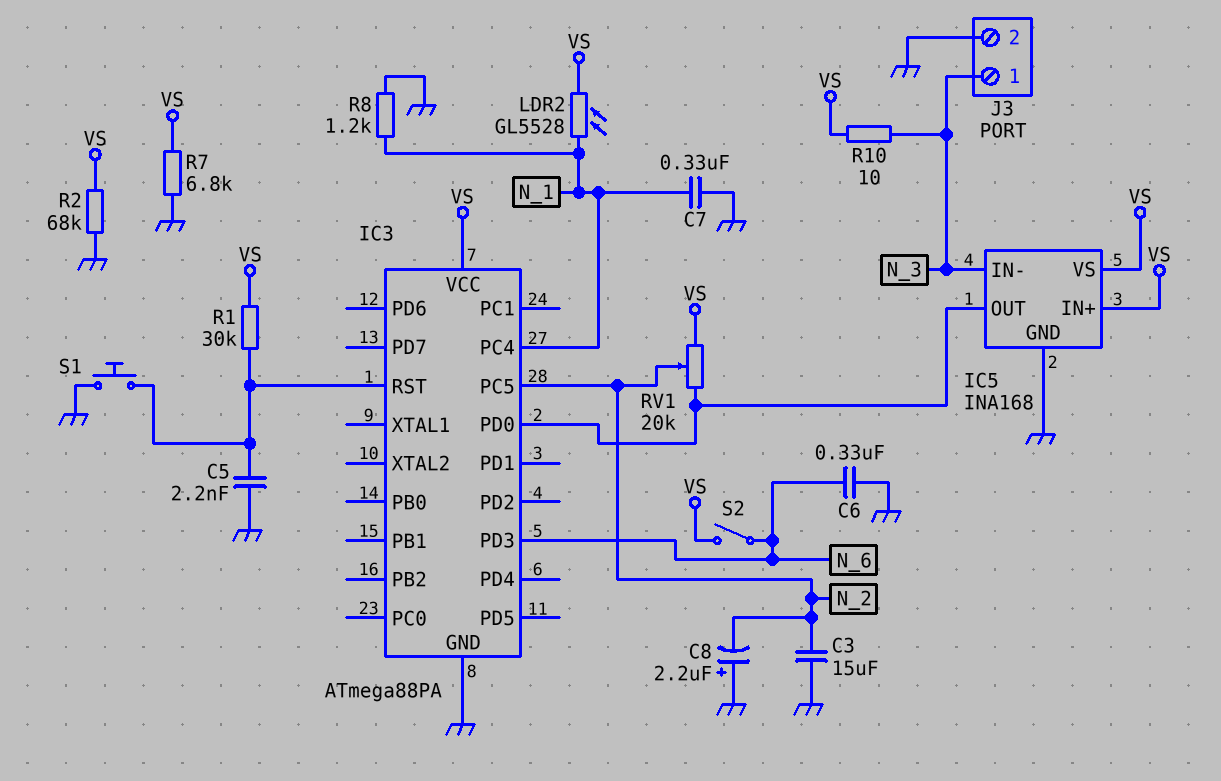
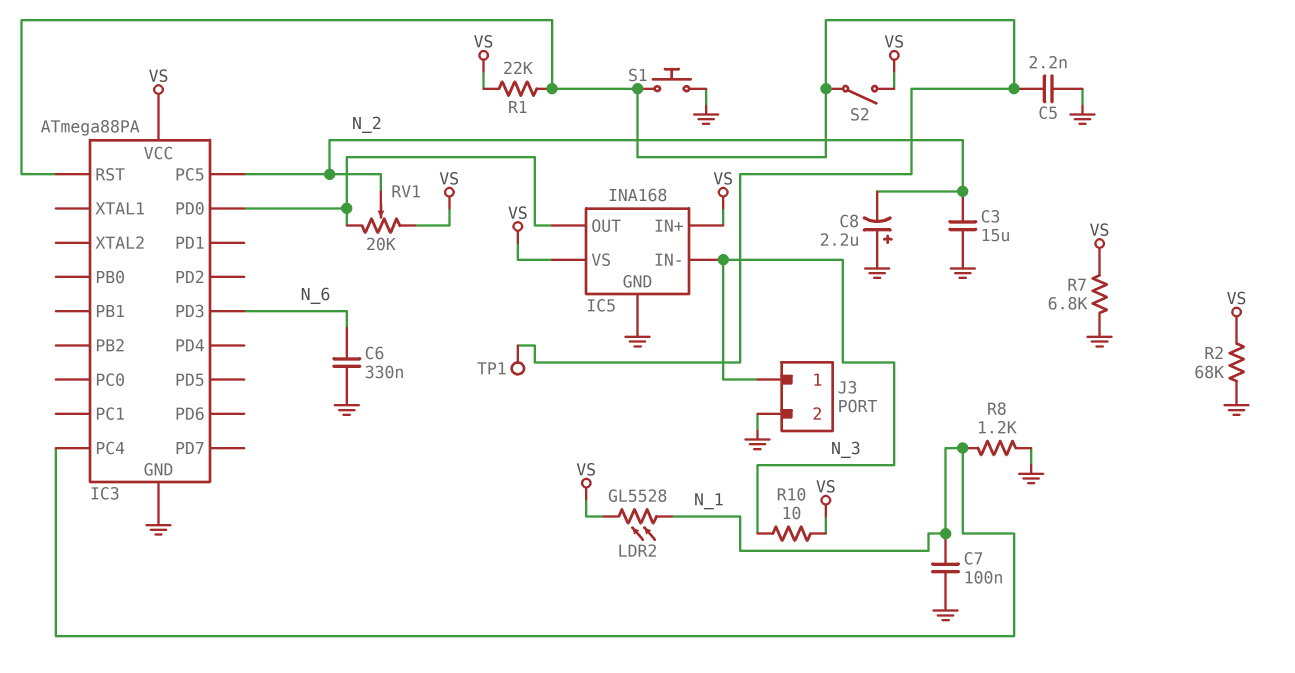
C7: 330nF (GND, N_1) -> 100nF (GND, N_1)
R1: 30k (IC3/RST, VS) -> 22k (IC3/RST, VS)
S2: switch (N_6, VS) -> switch (IC3/RST, VS)
TP1: none -> test point (IC3/RST)

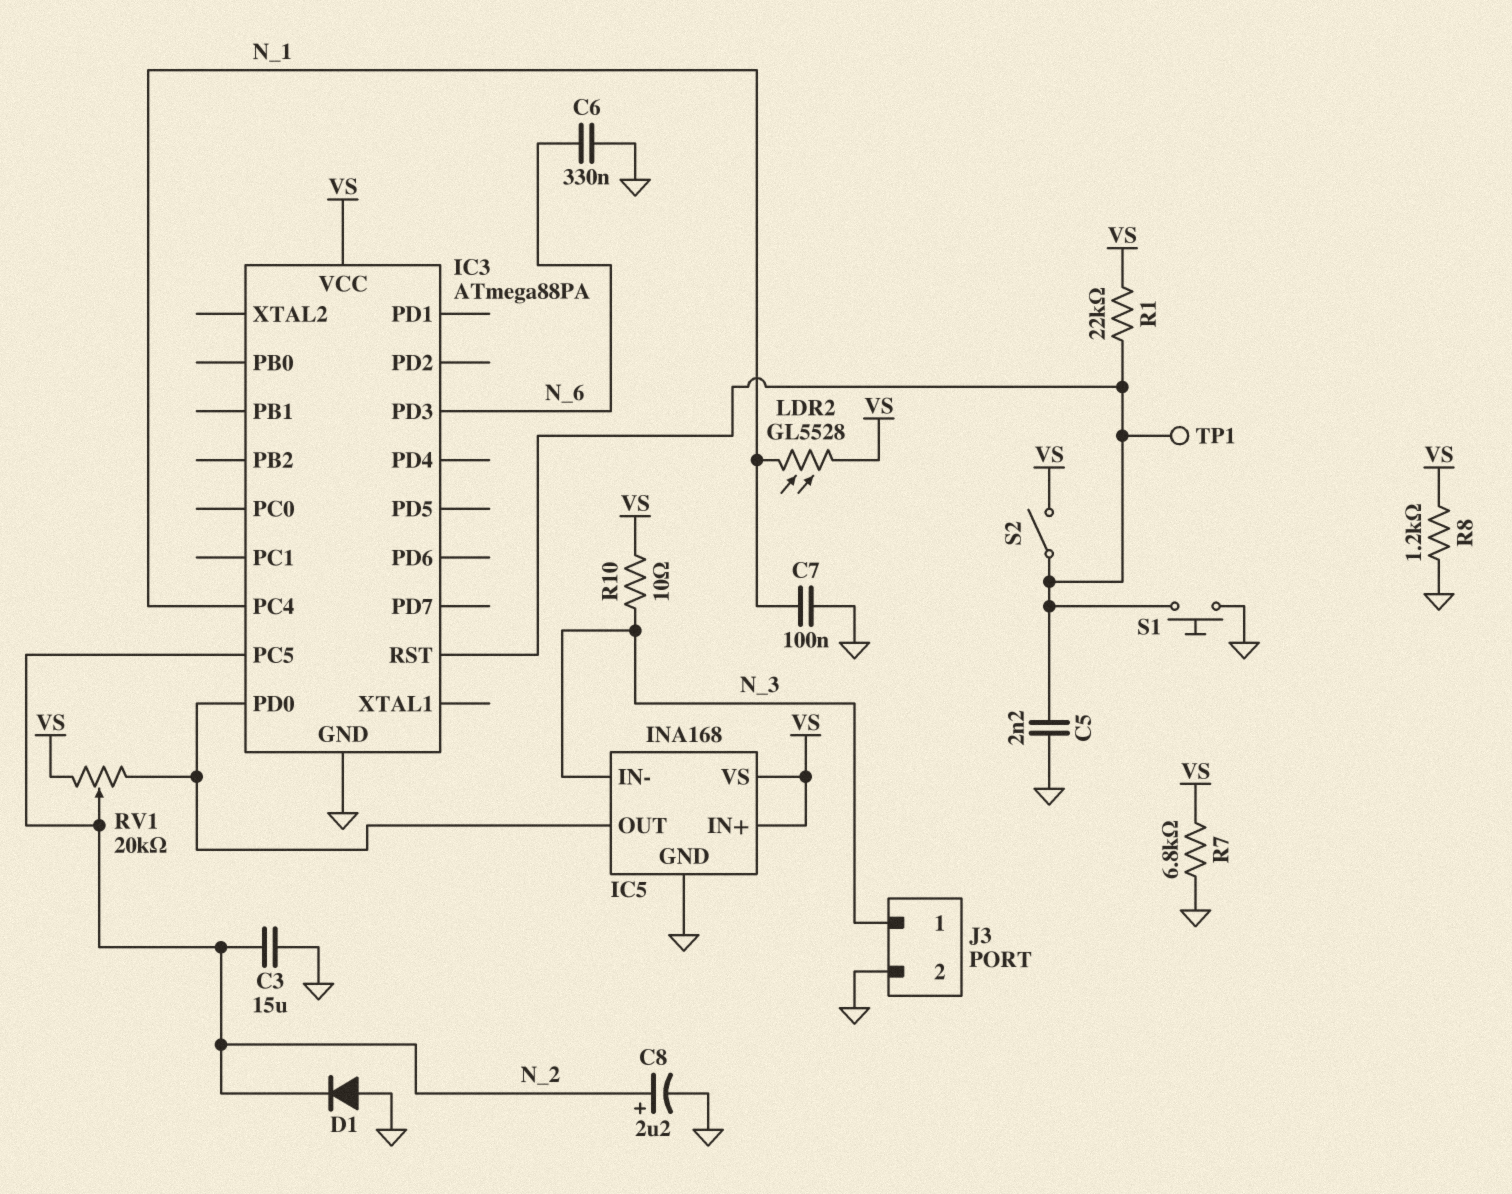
C8: 2.2uF (plus GND, minus N_2) -> 2.2uF (plus N_2, minus GND)
D1: none -> diode (A GND, K N_2)
R2: 68k (GND, VS) -> none
R8: 1.2k (GND, N_1) -> 1.2k (GND, VS)

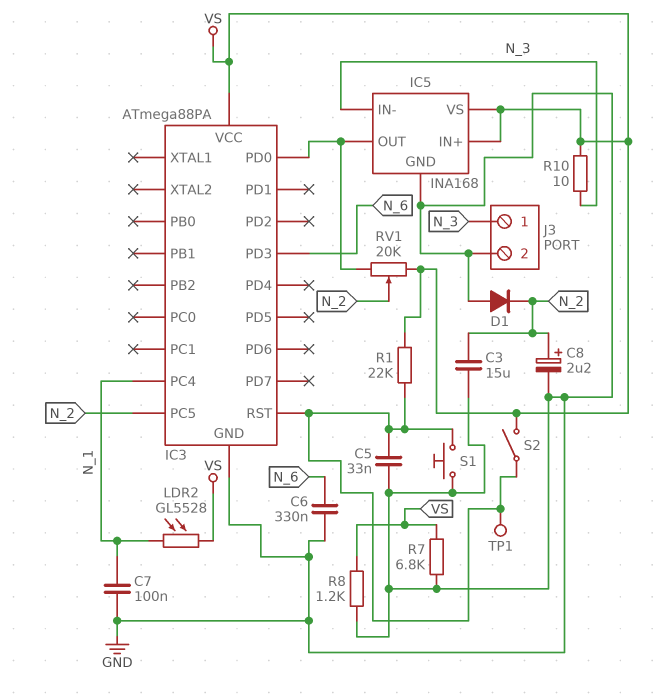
C5: 2.2nF (GND, IC3/RST) -> 33nF (GND, IC3/RST)

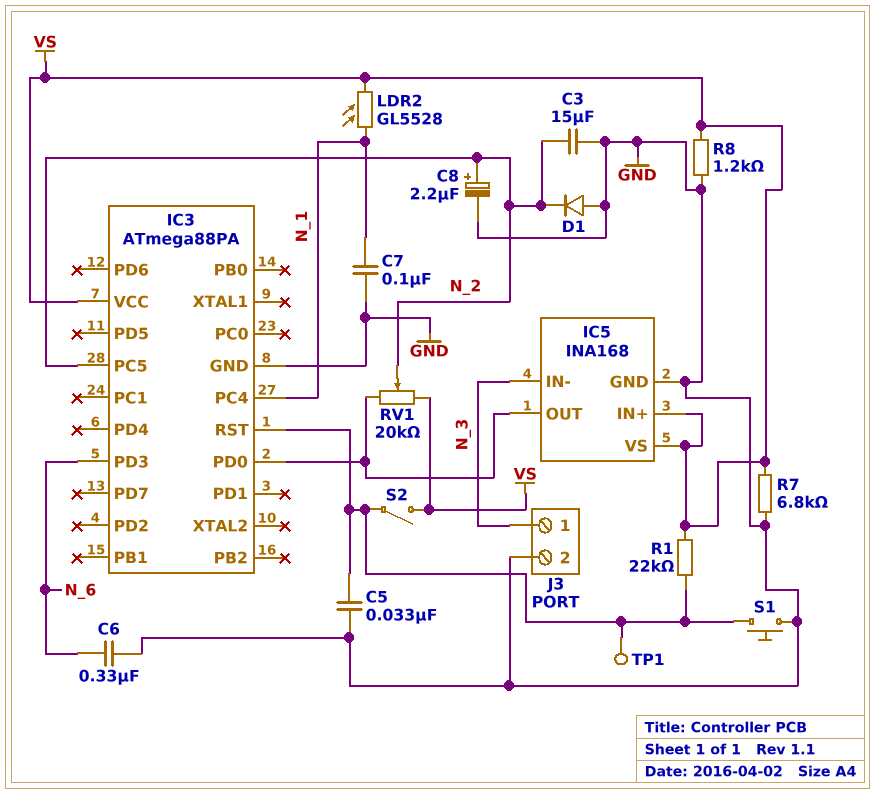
R10: 10 (N_3, VS) -> none

